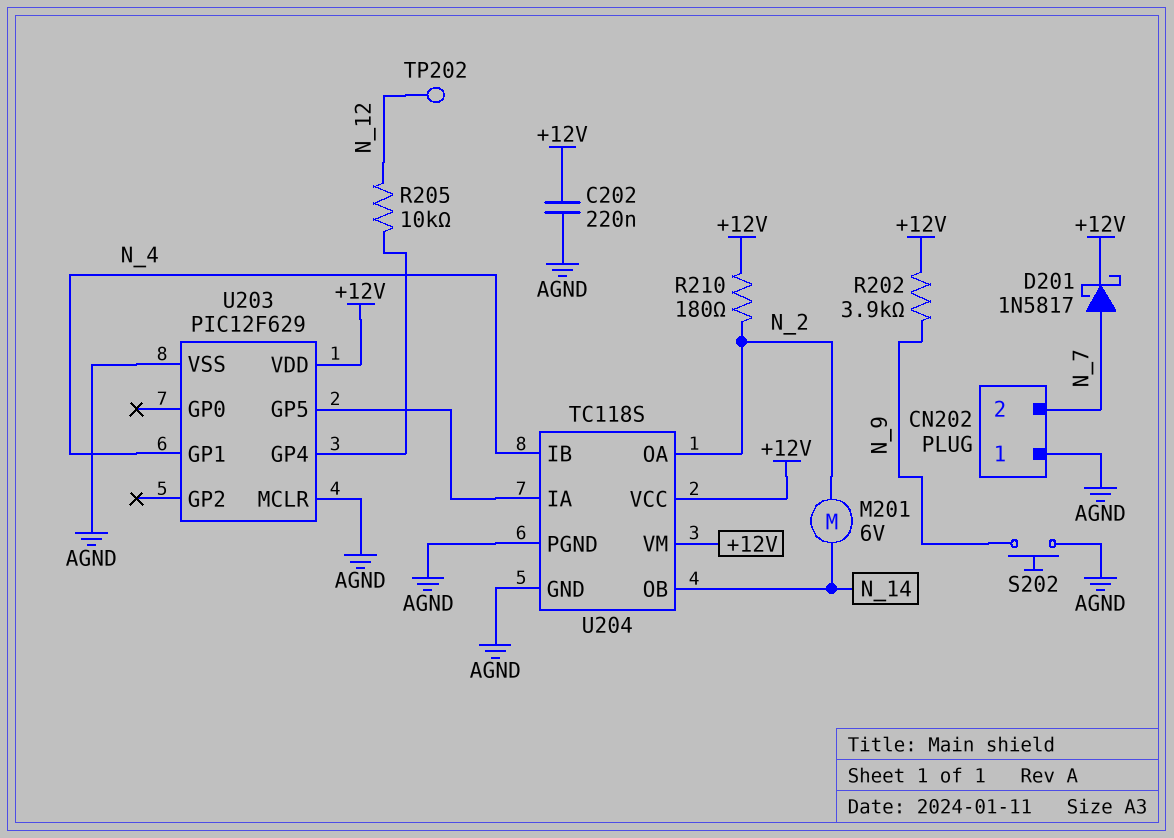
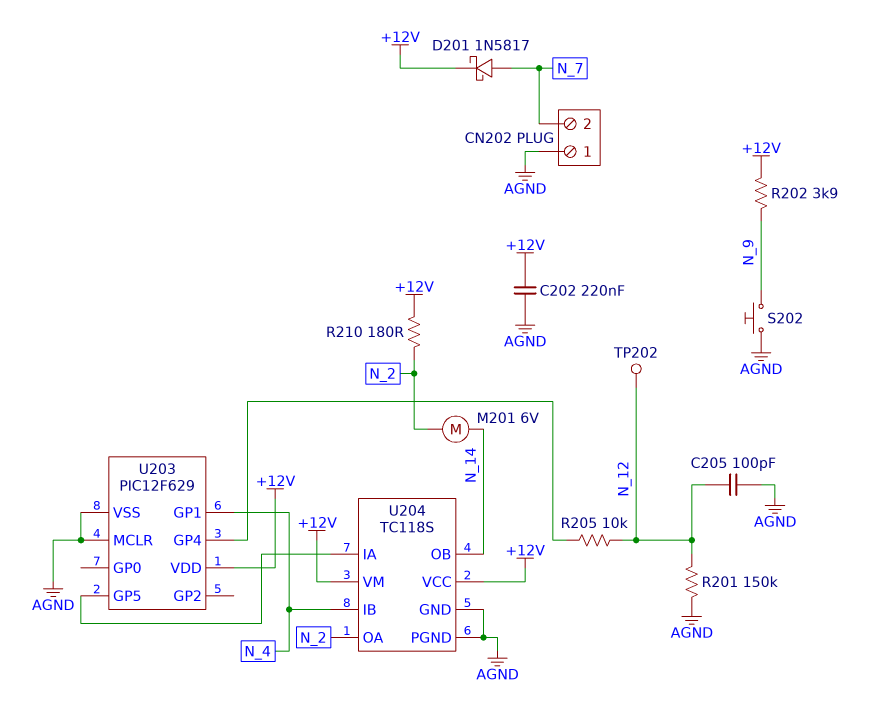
C205: none -> 100pF (AGND, N_12)
R201: none -> 150k (AGND, N_12)

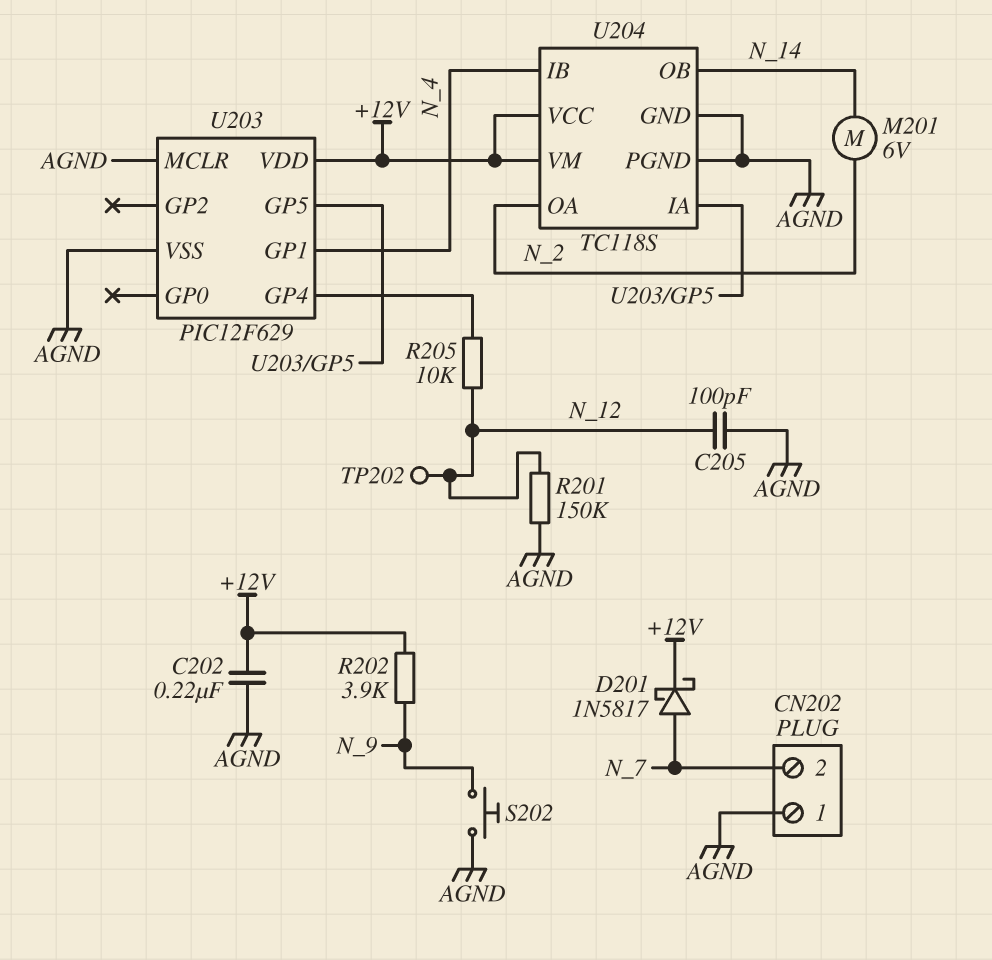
R210: 180 (+12V, N_2) -> none

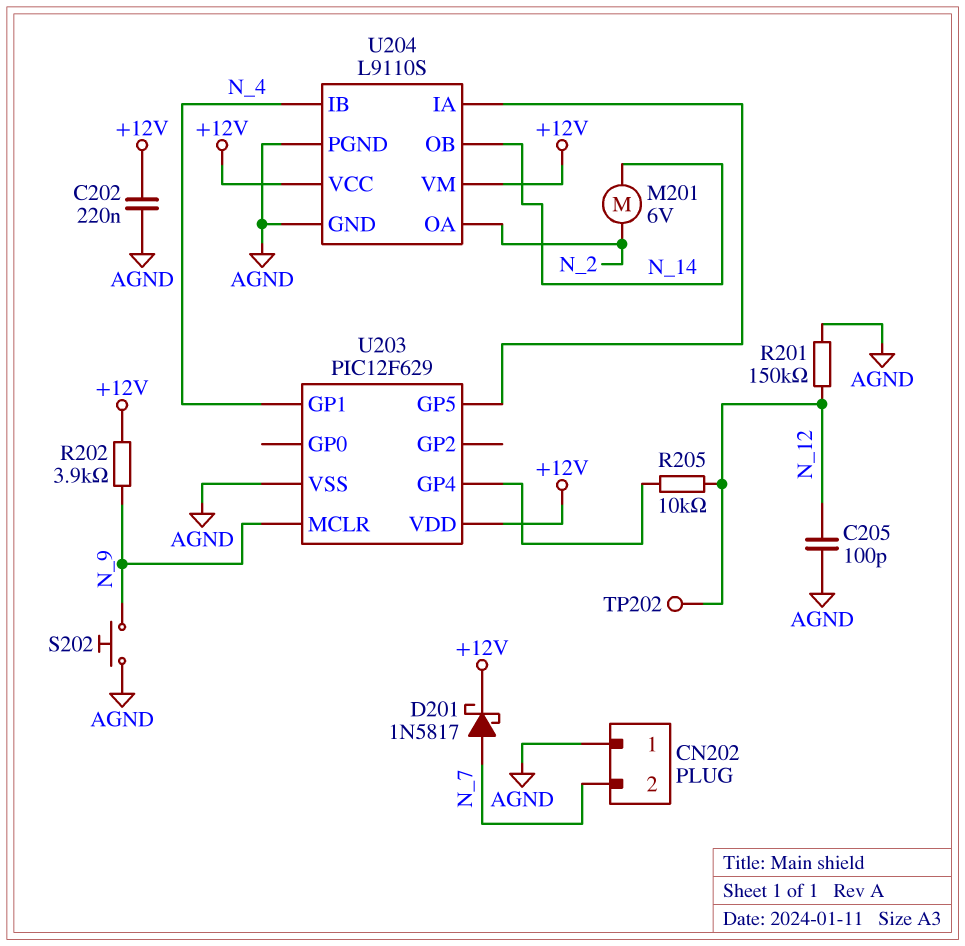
U203 pin MCLR: AGND -> N_9
U204: TC118S -> L9110S

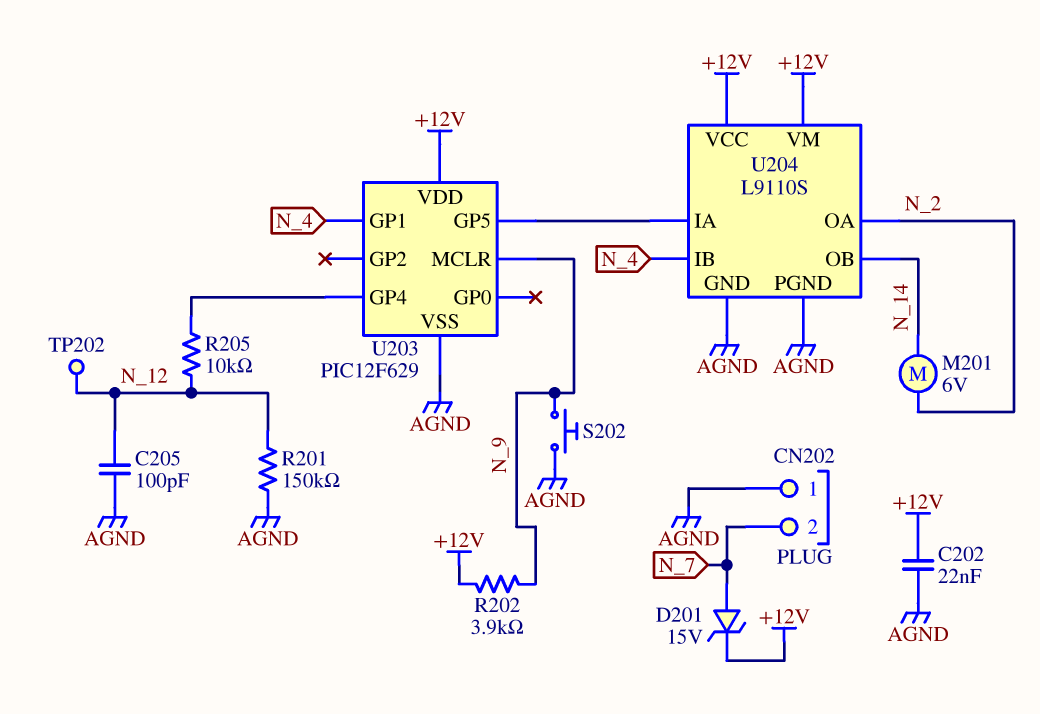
C202: 220nF (+12V, AGND) -> 22nF (+12V, AGND)
D201: schottky 1N5817 (A N_7, K +12V) -> zener 15V (A N_7, K +12V)

